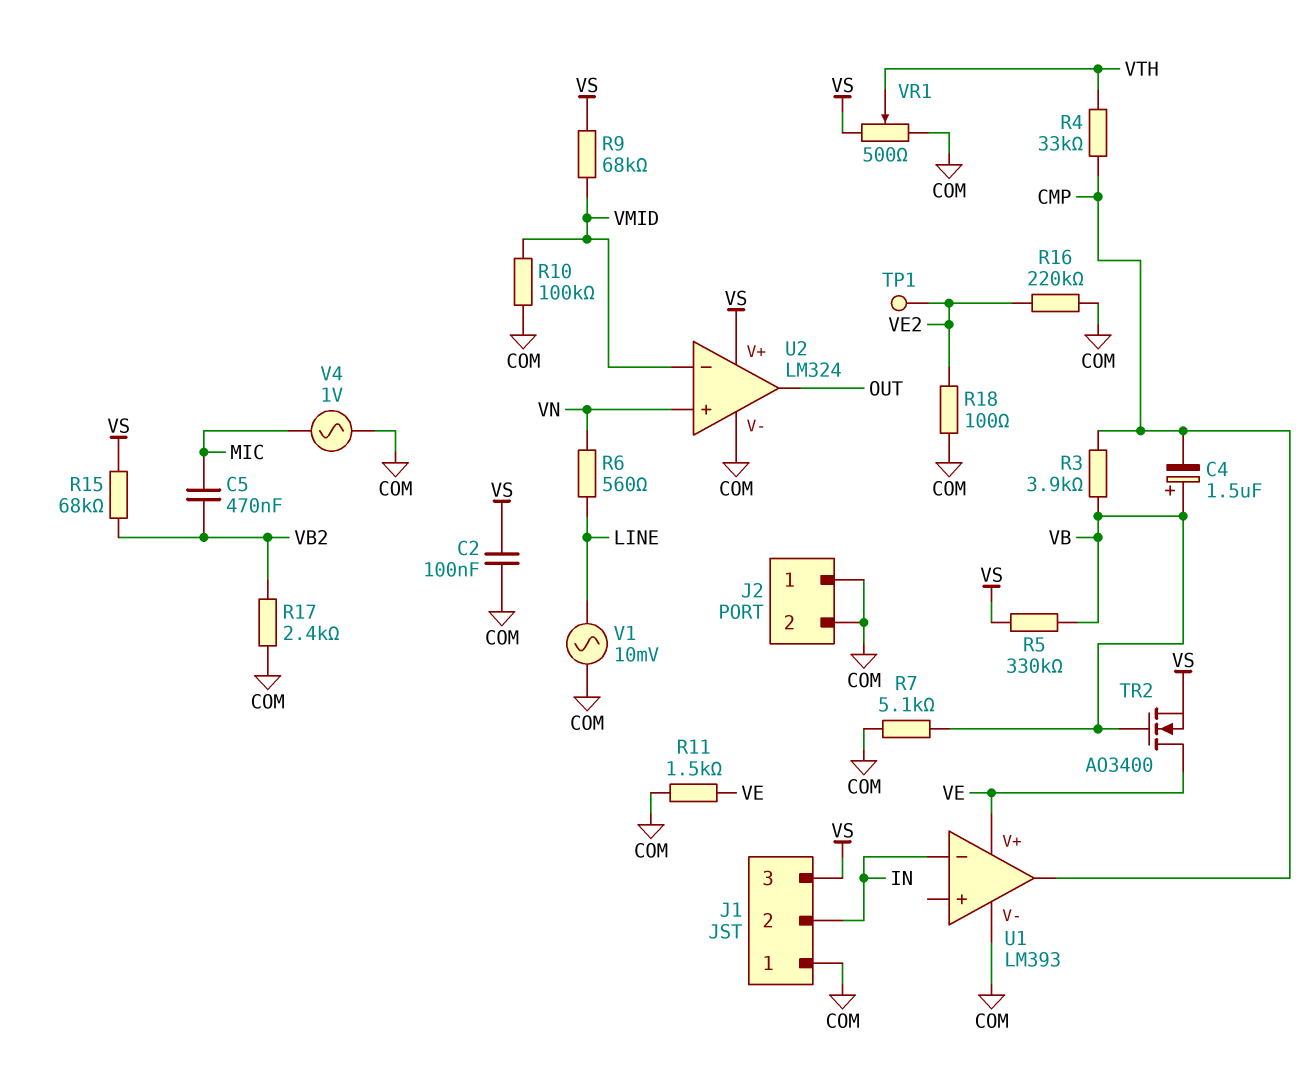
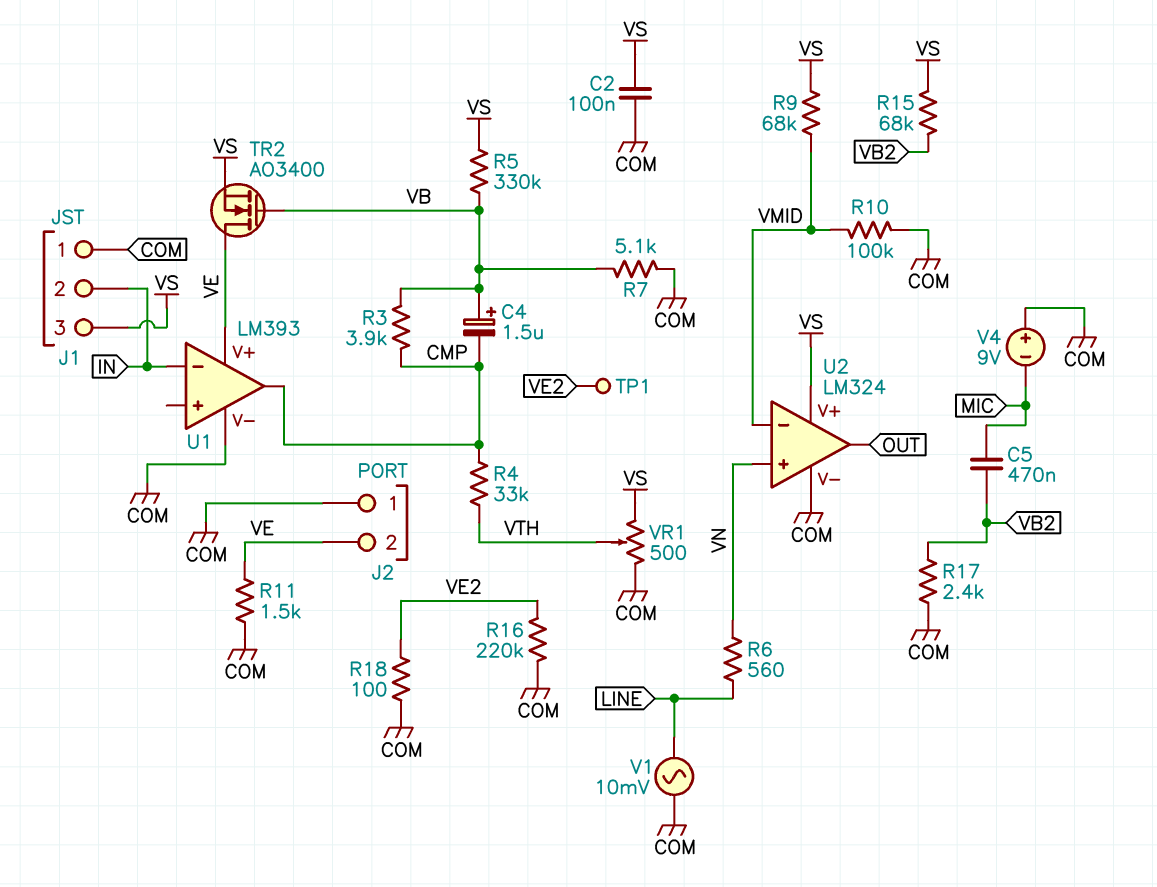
J2 pin 2: COM -> VE
V4: AC 1V (COM, MIC) -> 9V (plus COM, minus MIC)

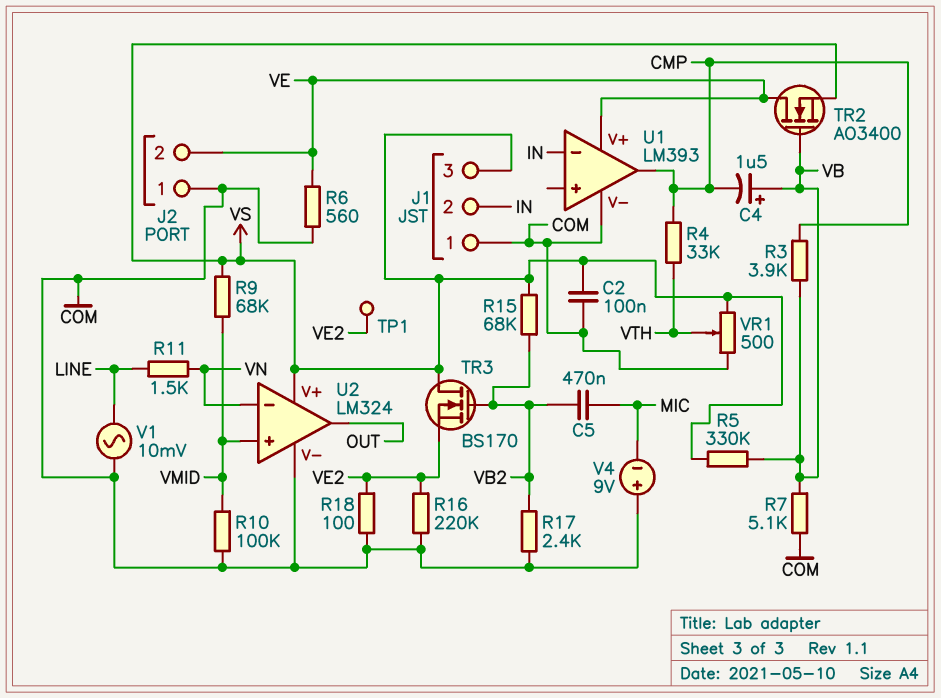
R6: 560 (LINE, VN) -> 560 (COM, VE)
R11: 1.5k (COM, VE) -> 1.5k (LINE, VN)
TR3: none -> NMOS BS170 (G VB2, D VS, S VE2)
U2 pin in+: VN -> VMID
U2 pin in-: VMID -> VN

